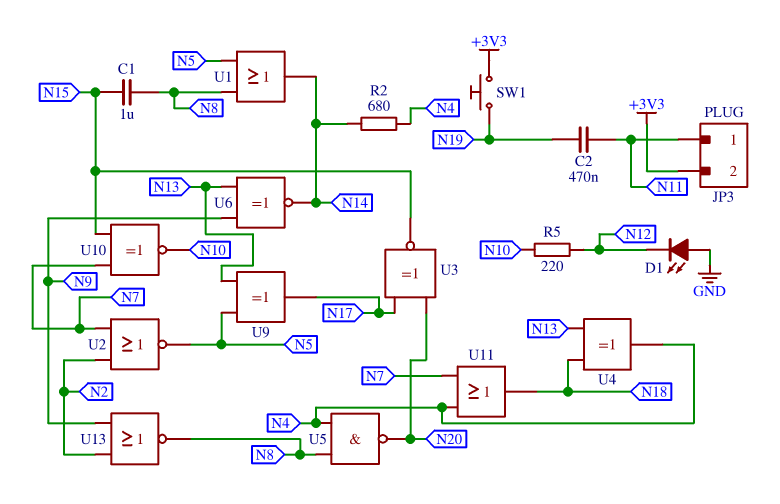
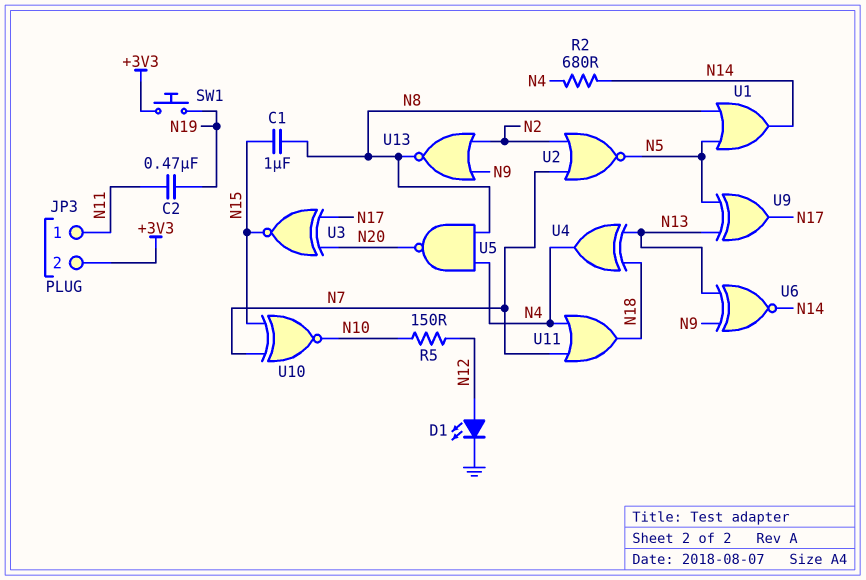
D1: LED (A GND, K N12) -> LED (A N12, K GND)
R5: 220 (N10, N12) -> 150 (N10, N12)

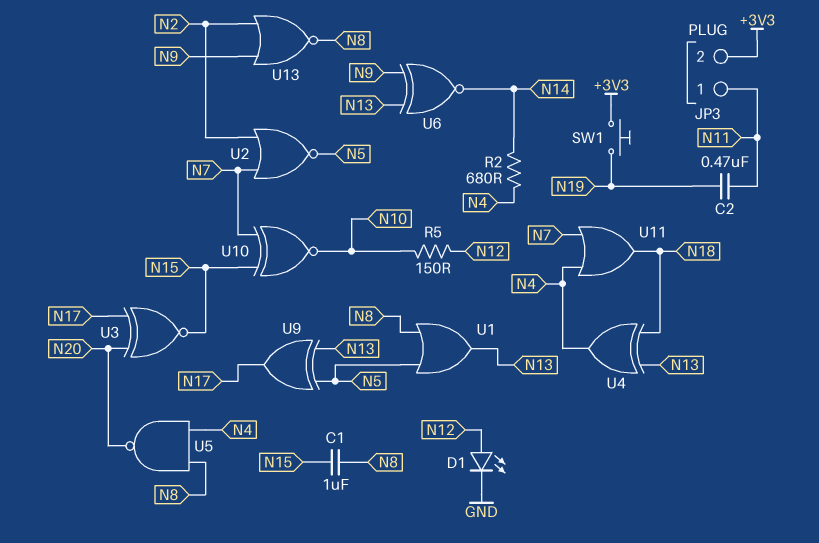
U1: OR (in N5, in N8, out N14) -> OR (in N5, in N8, out N13)

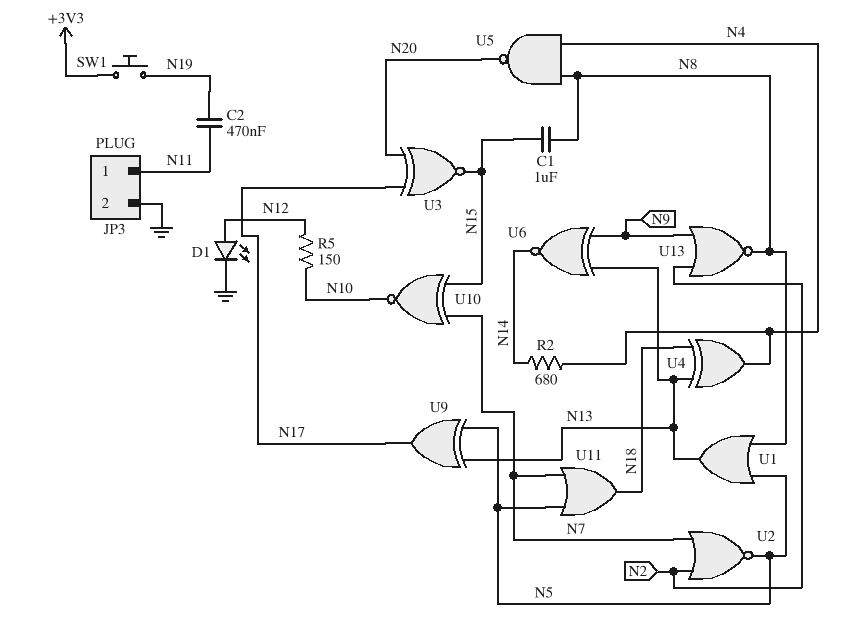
JP3 pin 2: +3V3 -> GND
U11: OR (in N4, in N7, out N18) -> OR (in N5, in N7, out N18)

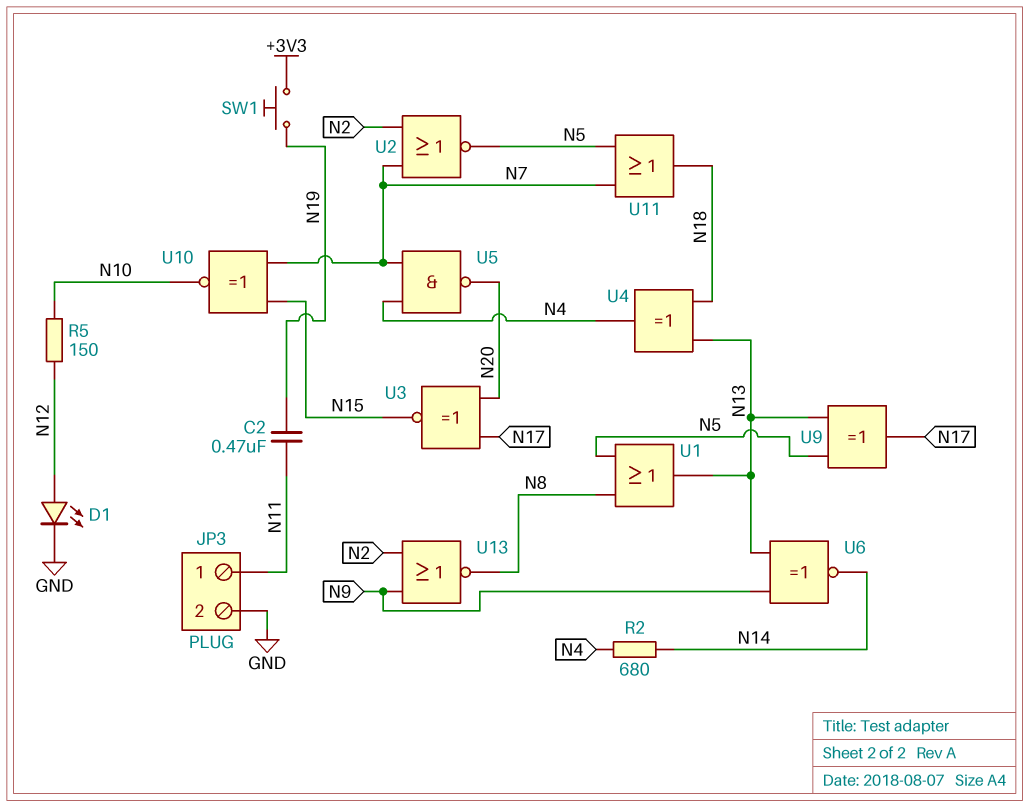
C1: 1uF (N8, N15) -> none
U5: NAND (in N4, in N8, out N20) -> NAND (in N4, in N7, out N20)

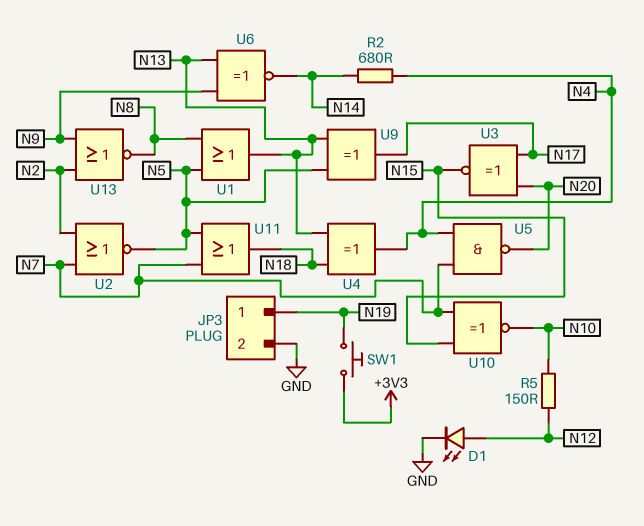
C2: 470nF (N11, N19) -> none
JP3 pin 1: N11 -> N19

